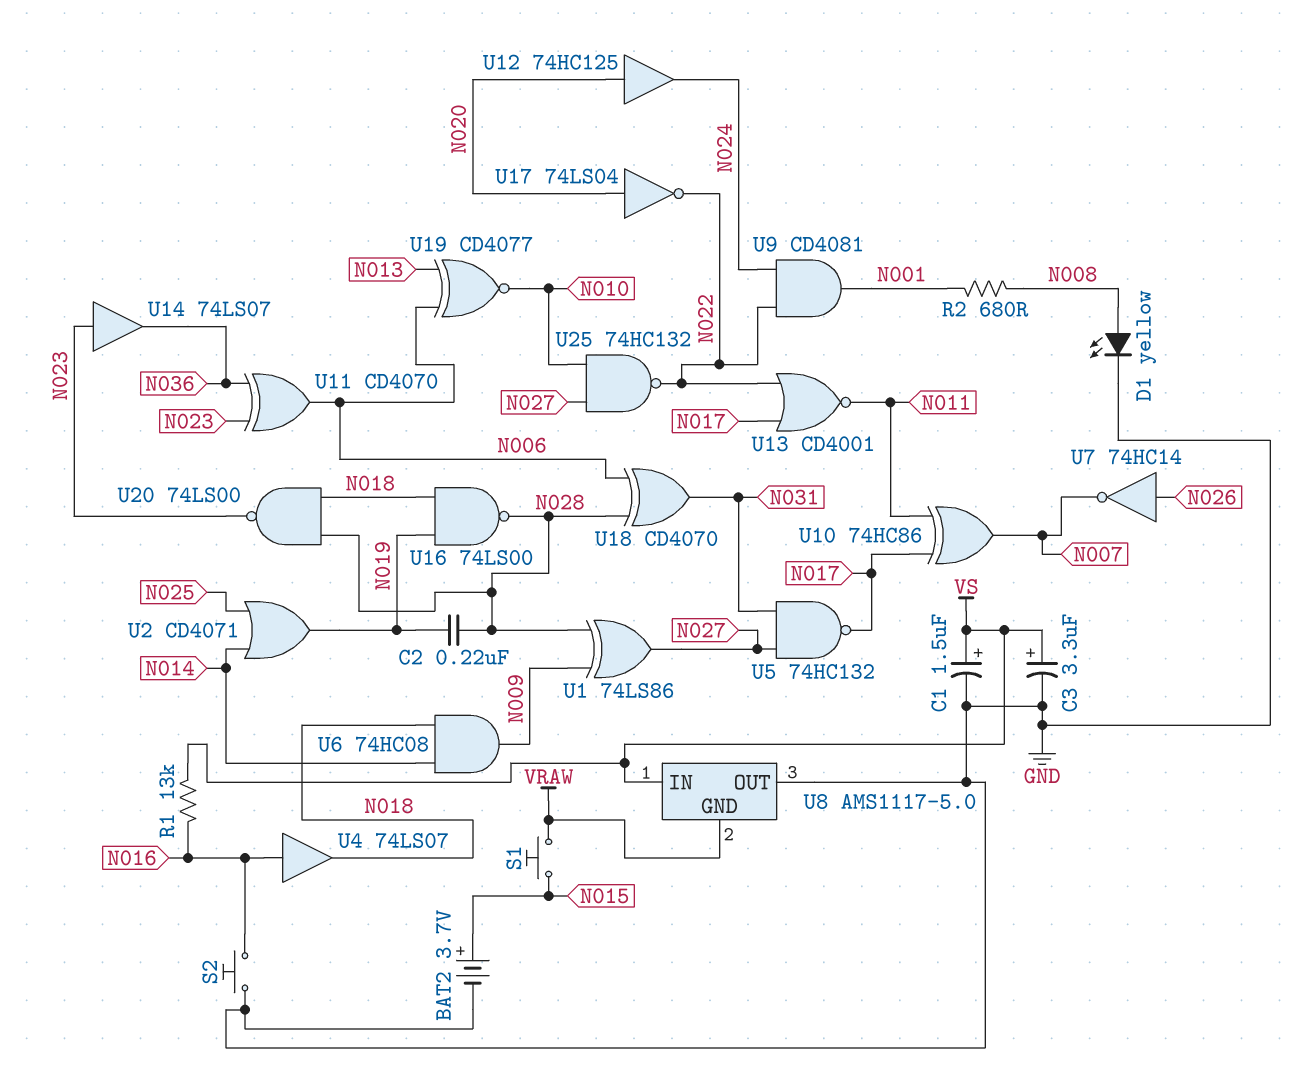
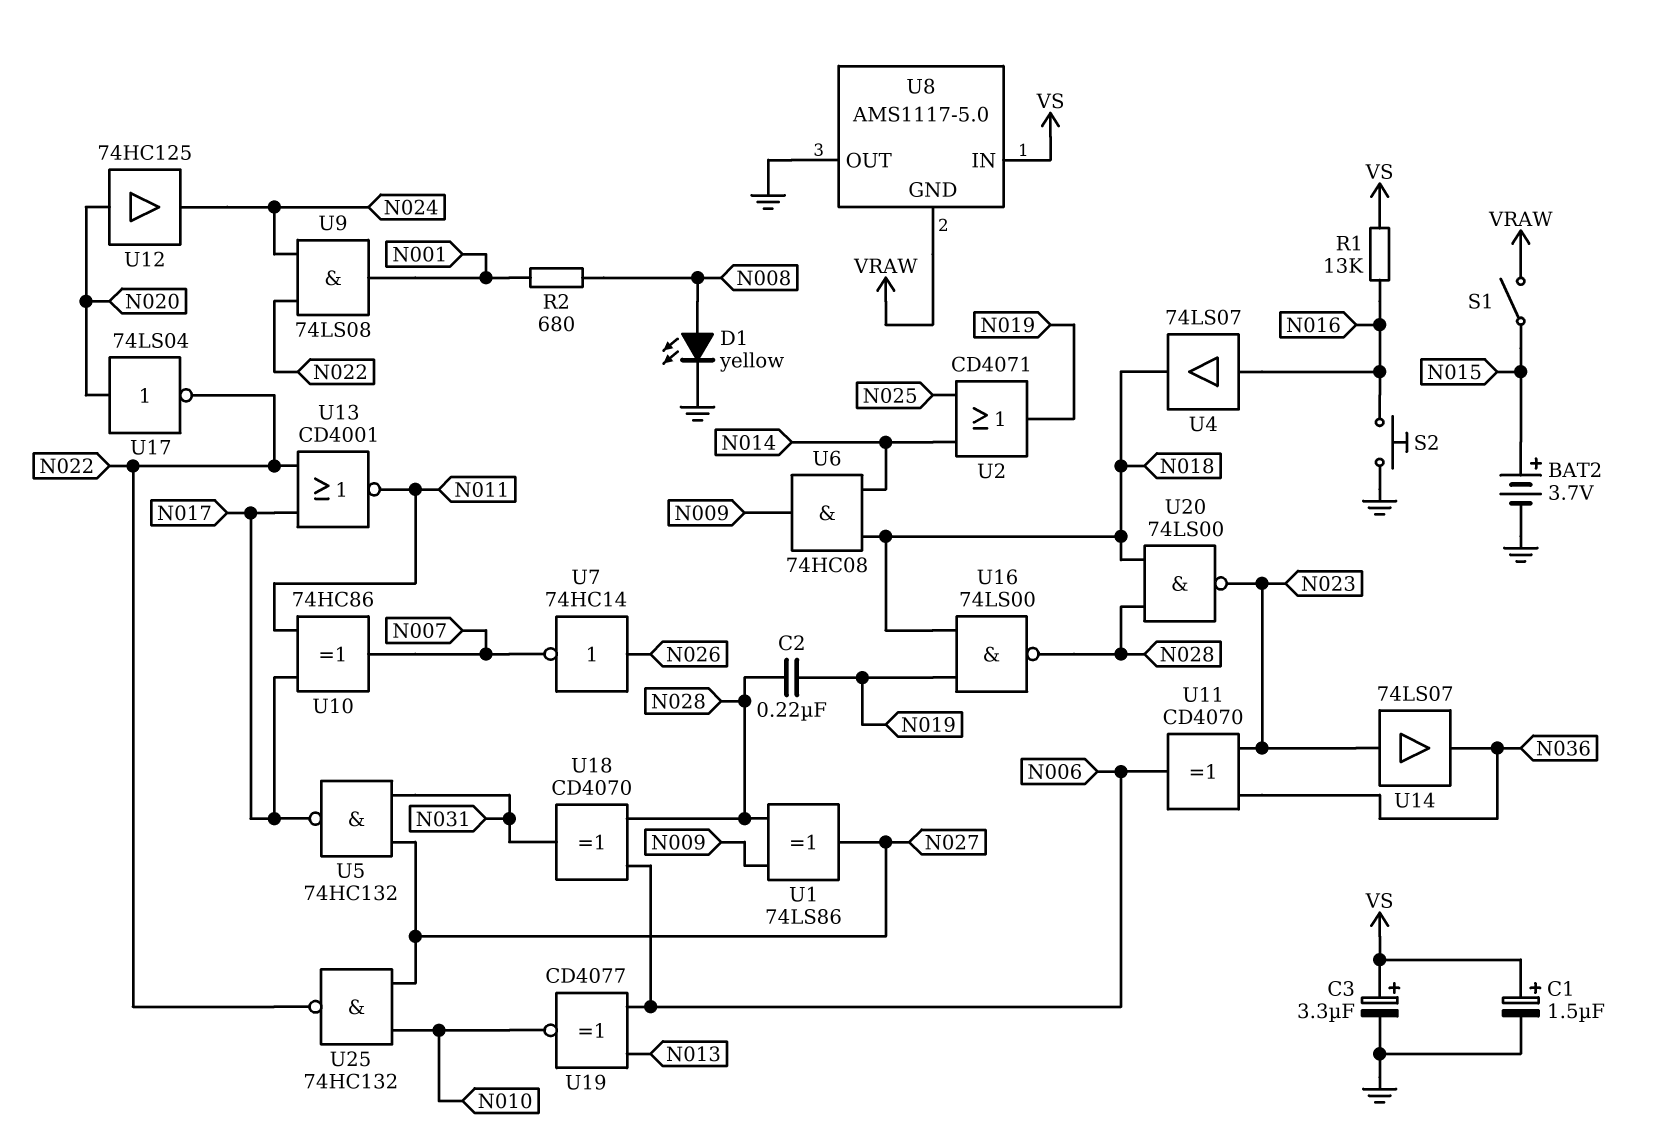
S1: button (N015, VRAW) -> switch (N015, VRAW)
U9: AND CD4081 (in N022, in N024, out N001) -> AND 74LS08 (in N022, in N024, out N001)

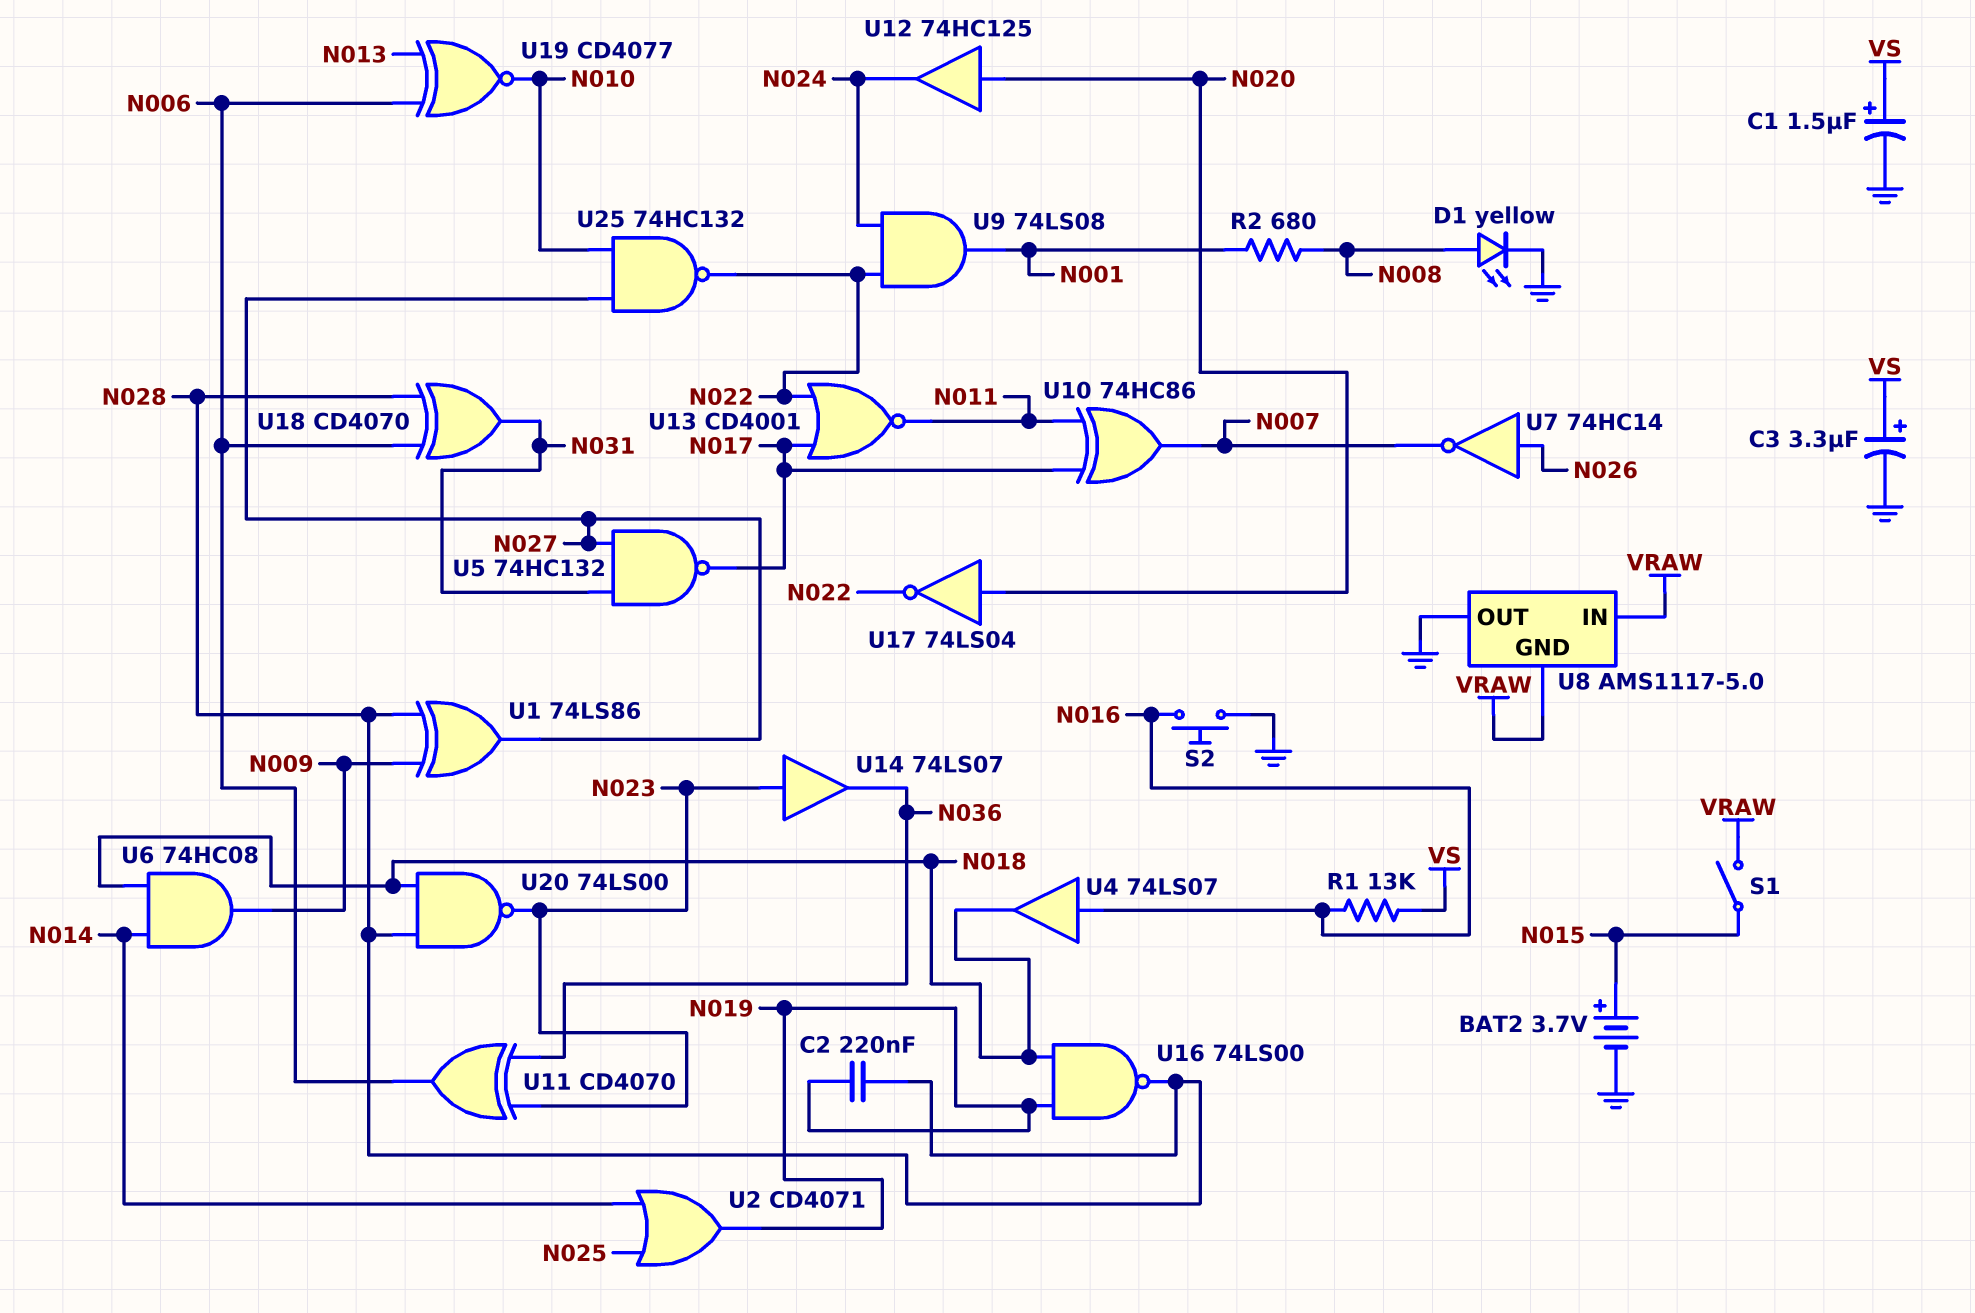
U8 pin IN: VS -> VRAW

